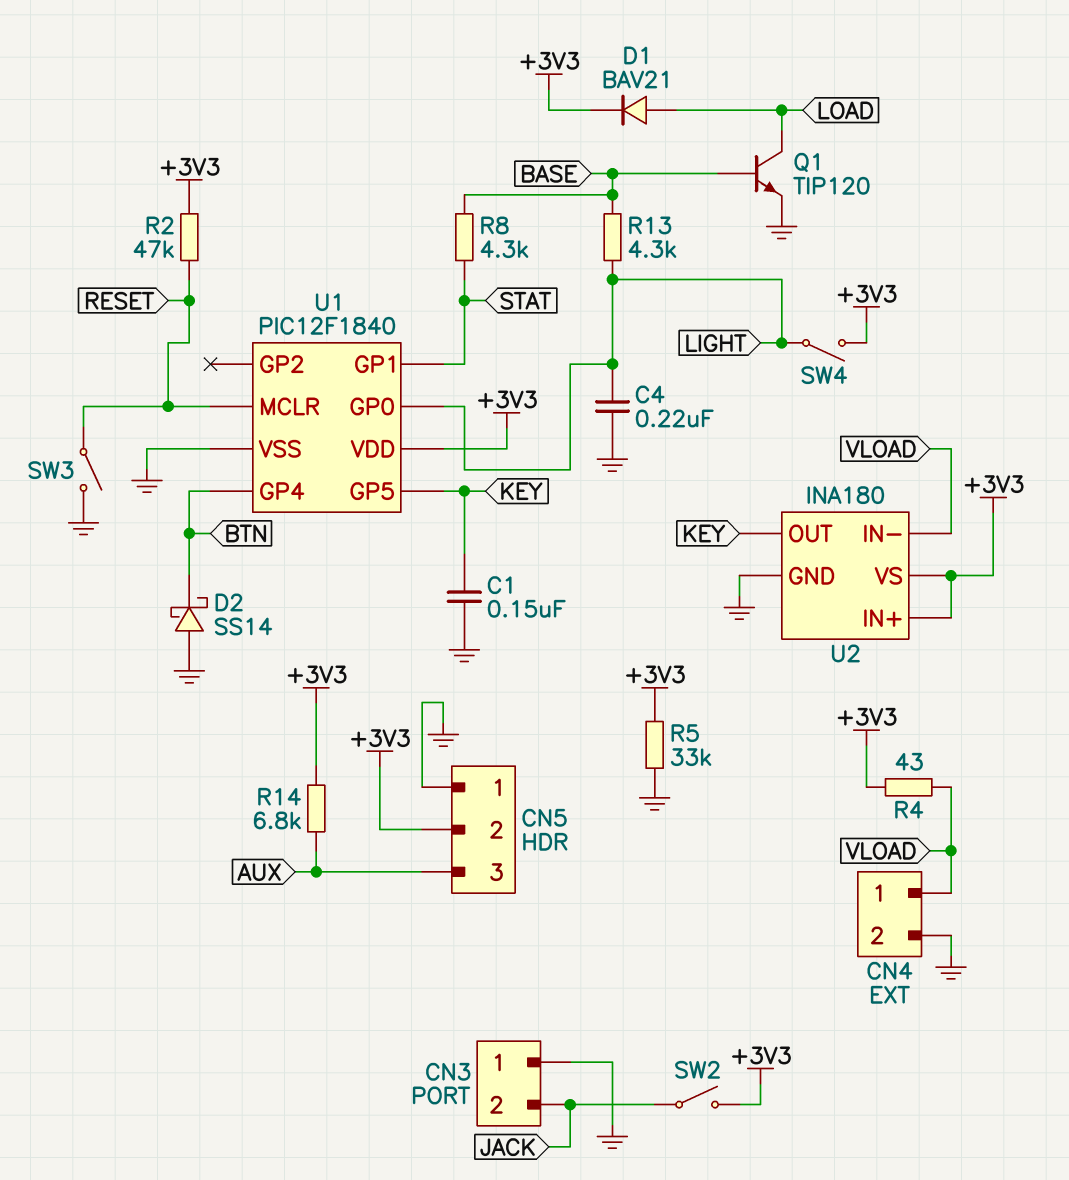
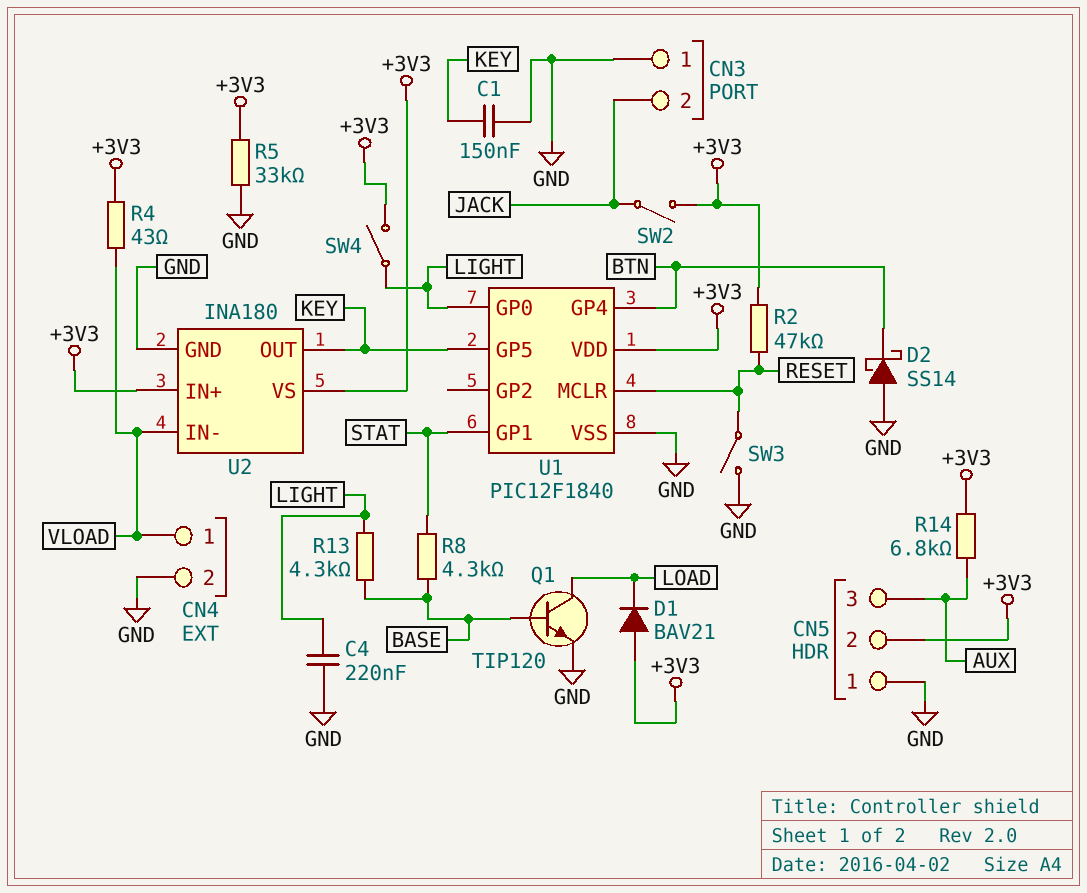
D1: diode BAV21 (A LOAD, K +3V3) -> diode BAV21 (A +3V3, K LOAD)

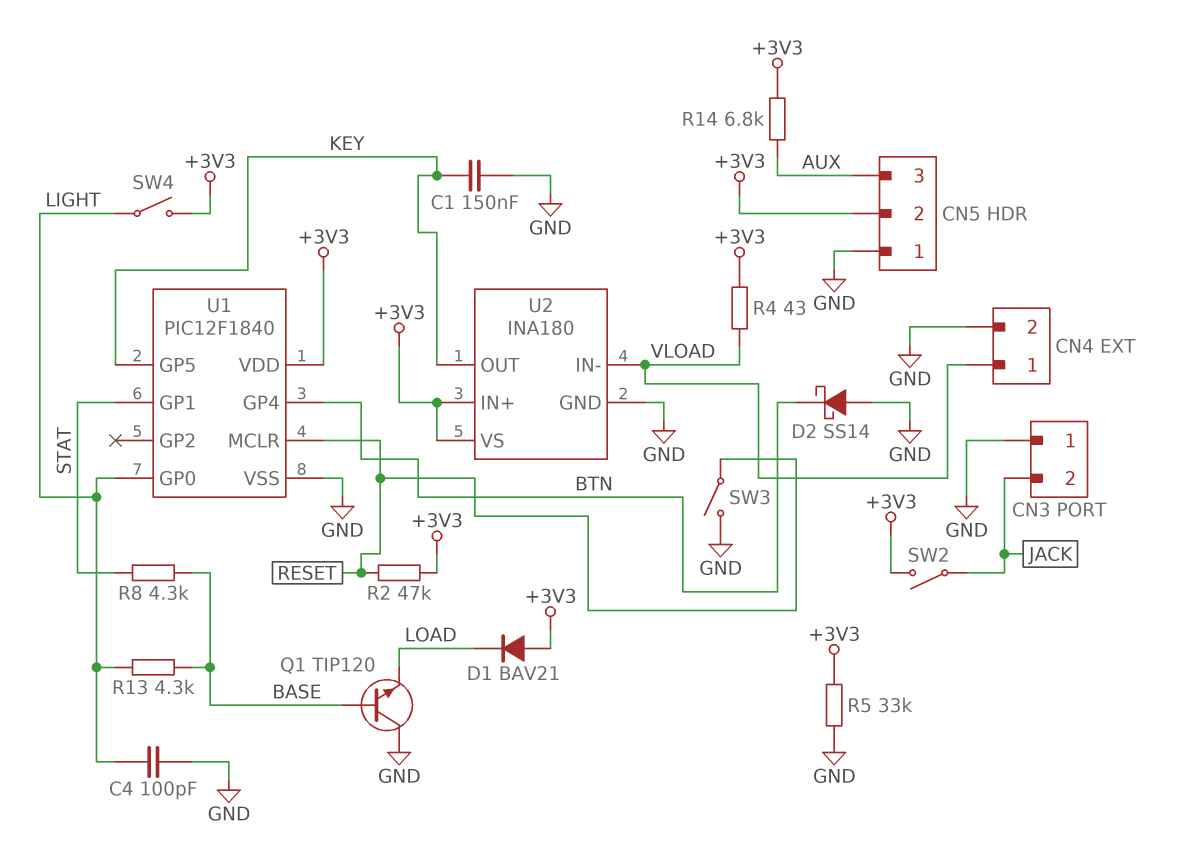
C4: 220nF (GND, LIGHT) -> 100pF (GND, LIGHT)
Q1: NPN TIP120 (B BASE, C LOAD, E GND) -> NPN TIP120 (B BASE, C GND, E LOAD)

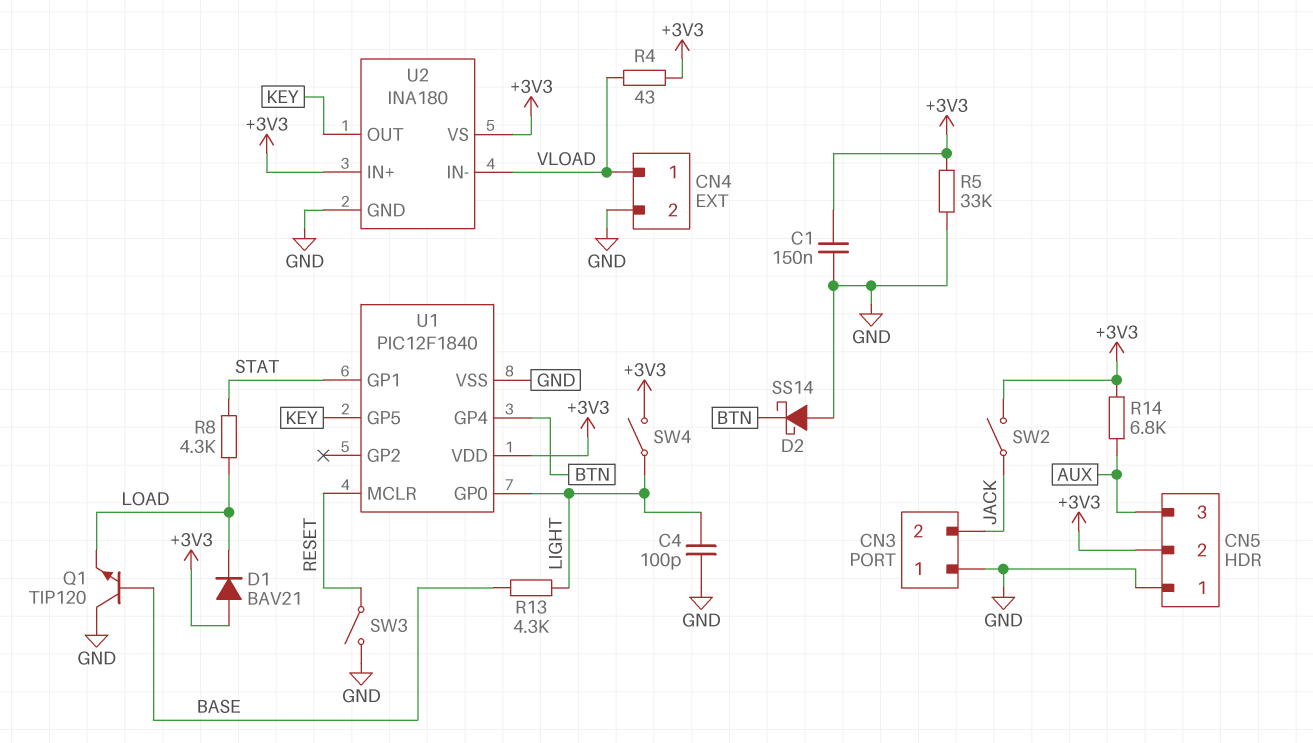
C1: 150nF (GND, KEY) -> 150nF (+3V3, GND)
R2: 47k (+3V3, RESET) -> none
R8: 4.3k (BASE, STAT) -> 4.3k (LOAD, STAT)

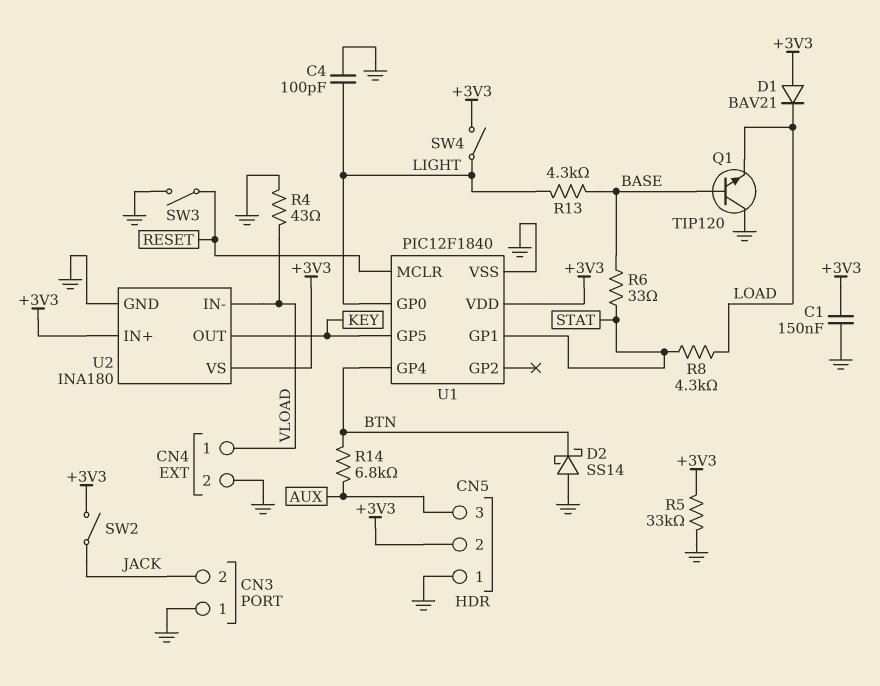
R4: 43 (+3V3, VLOAD) -> 43 (GND, VLOAD)
R6: none -> 33 (BASE, STAT)
R14: 6.8k (+3V3, AUX) -> 6.8k (AUX, BTN)

